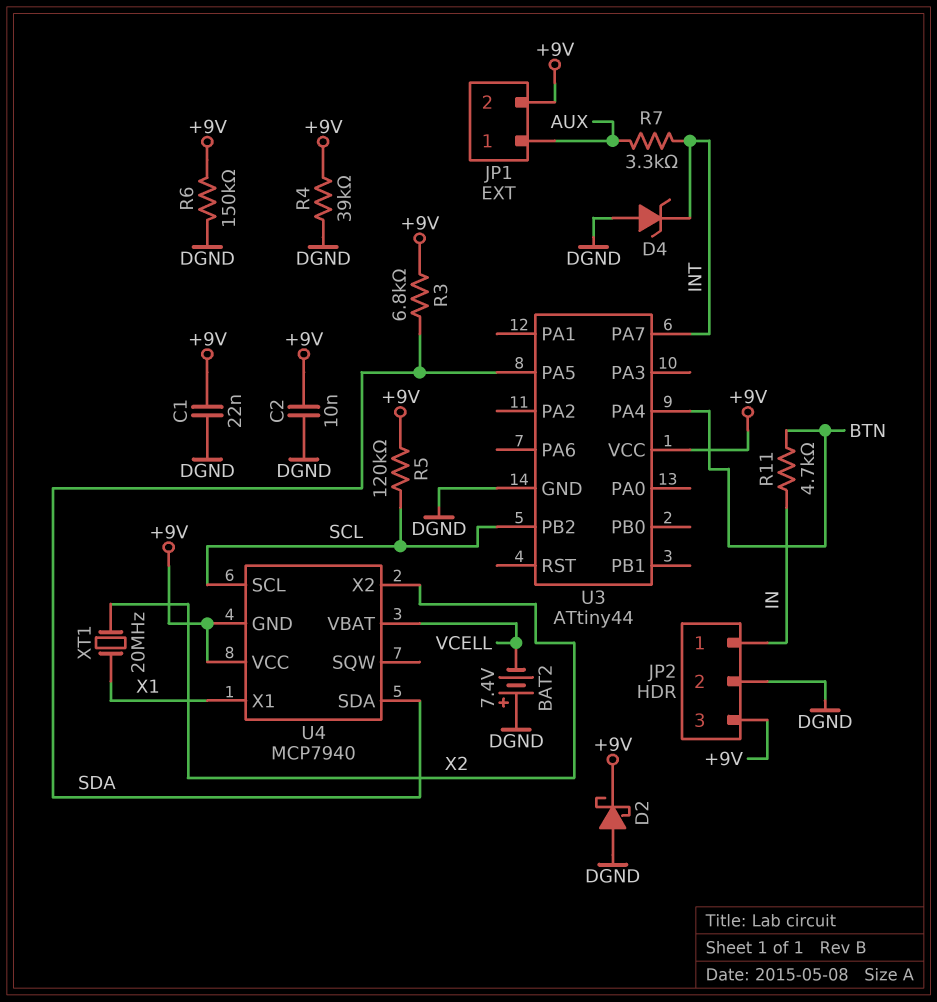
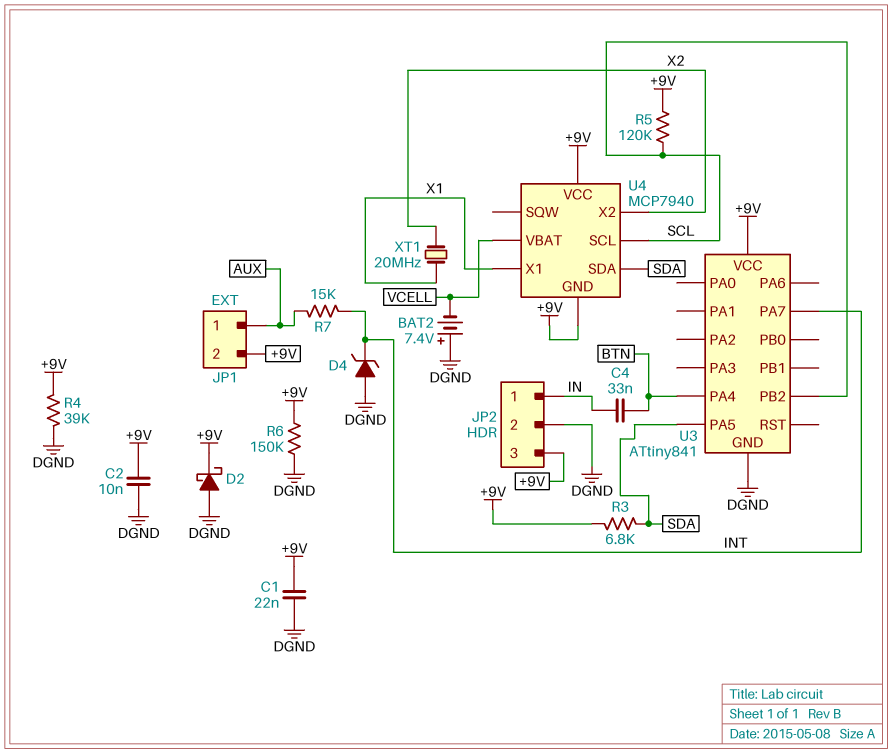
C4: none -> 33nF (BTN, IN)
R7: 3.3k (AUX, INT) -> 15k (AUX, INT)
R11: 4.7k (BTN, IN) -> none
U3: ATtiny44 -> ATtiny841

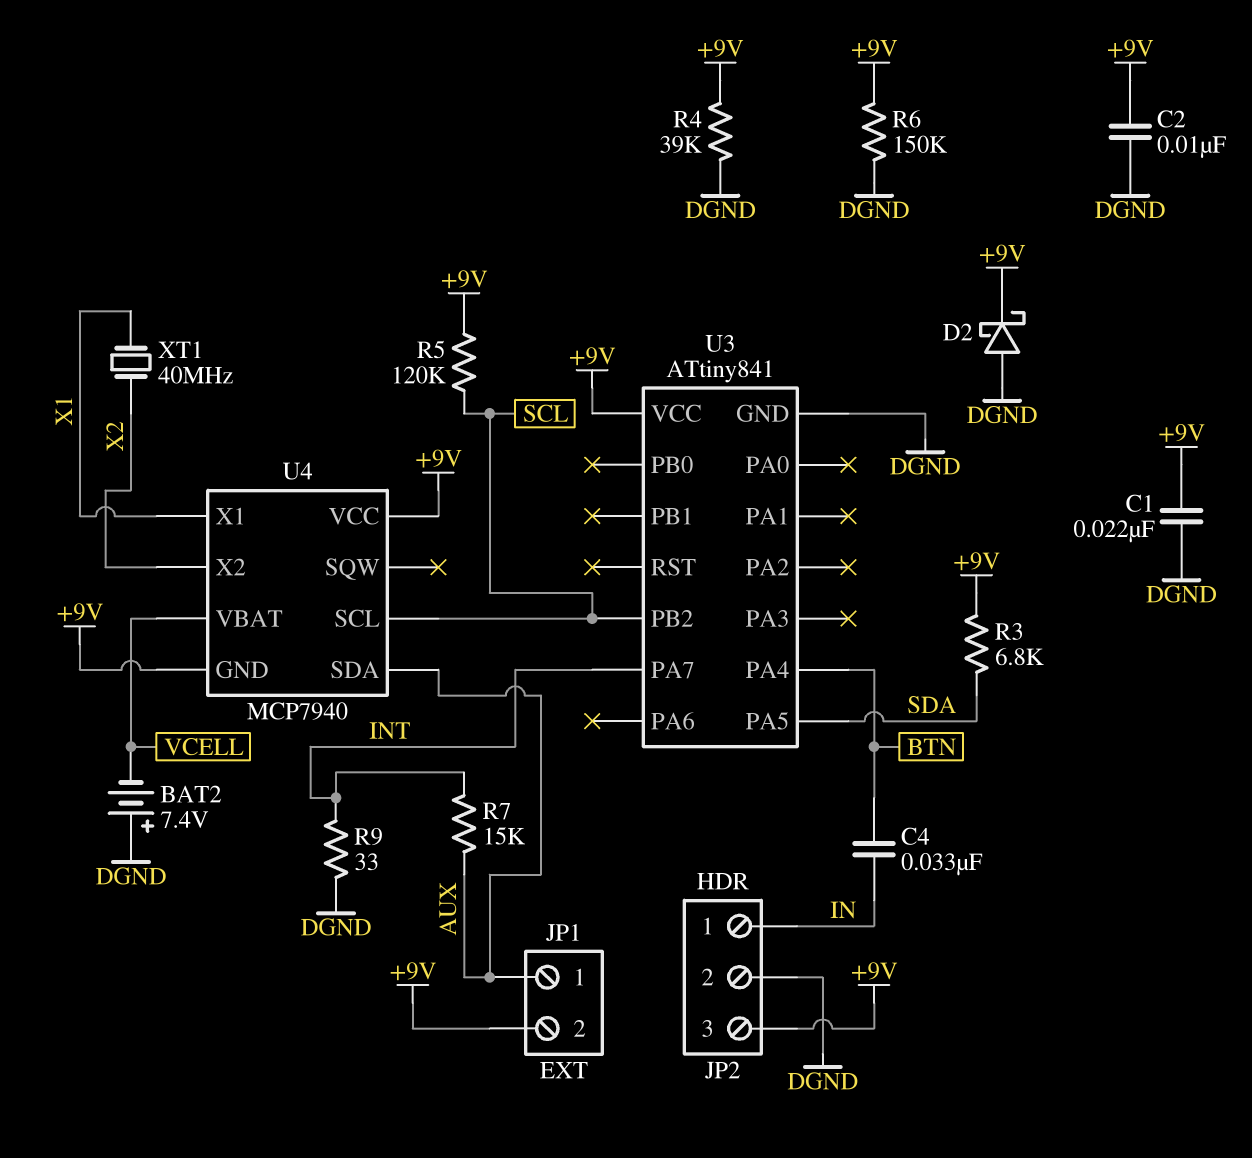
D4: zener (A DGND, K INT) -> none
R9: none -> 33 (DGND, INT)
U4 pin SDA: SDA -> AUX
XT1: 20MHz (X1, X2) -> 40MHz (X1, X2)

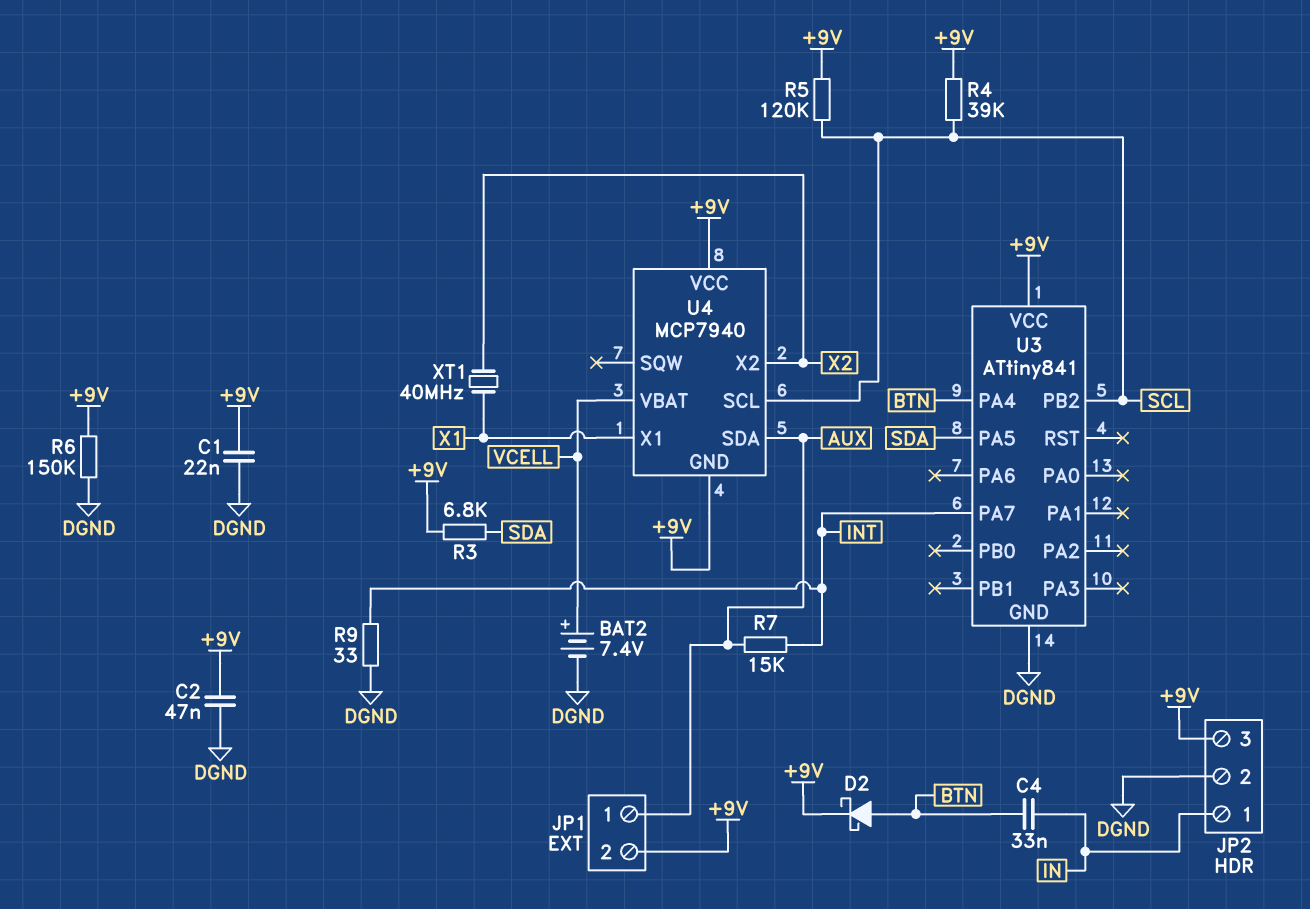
BAT2: 7.4V (plus DGND, minus VCELL) -> 7.4V (plus VCELL, minus DGND)
C2: 10nF (+9V, DGND) -> 47nF (+9V, DGND)
D2: schottky (A DGND, K +9V) -> schottky (A BTN, K +9V)
R4: 39k (+9V, DGND) -> 39k (+9V, SCL)

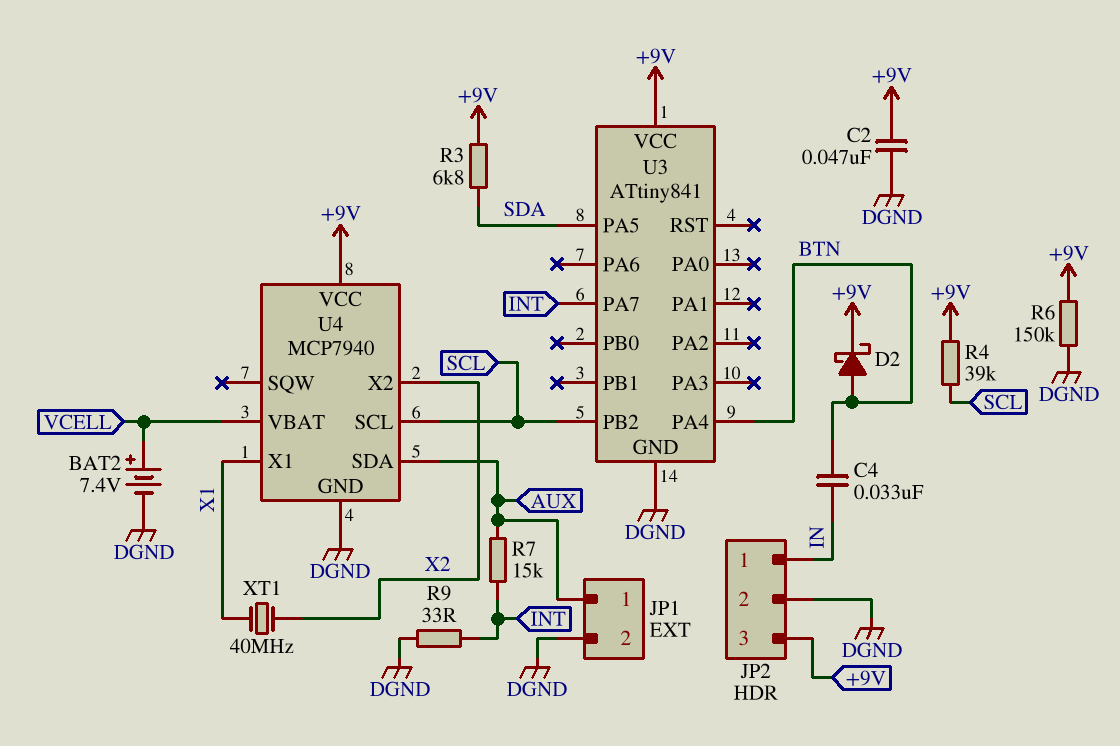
C1: 22nF (+9V, DGND) -> none
JP1 pin 2: +9V -> DGND
R5: 120k (+9V, SCL) -> none
U4 pin GND: +9V -> DGND

